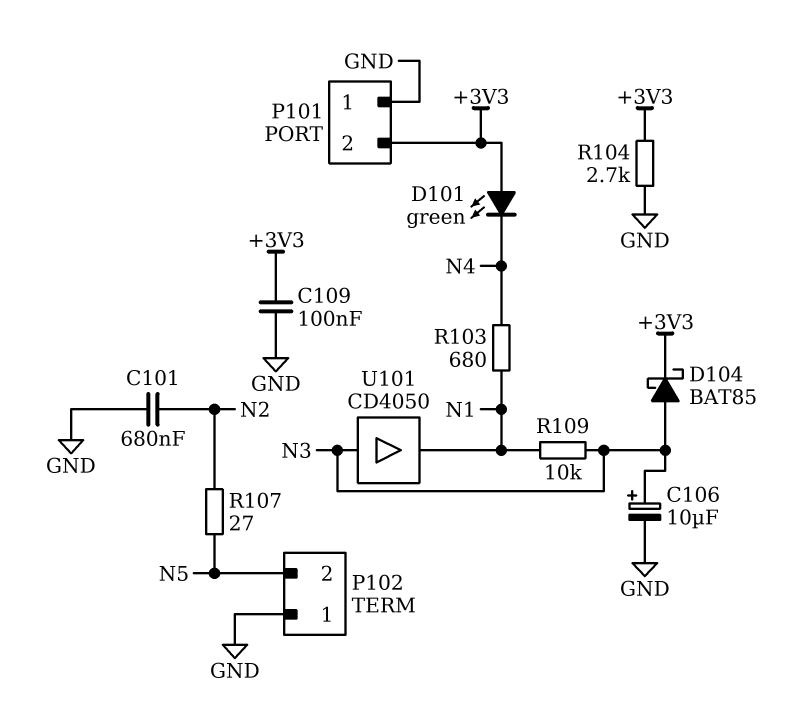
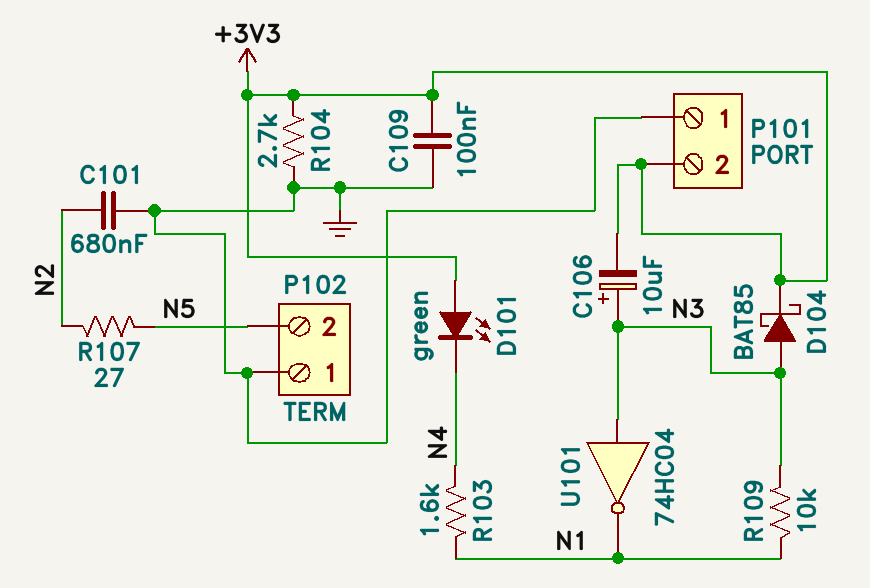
C106: 10uF (plus N3, minus GND) -> 10uF (plus N3, minus +3V3)
R103: 680 (N1, N4) -> 1.6k (N1, N4)
U101: buffer CD4050 (in N3, out N1) -> NOT 74HC04 (in N3, out N1)

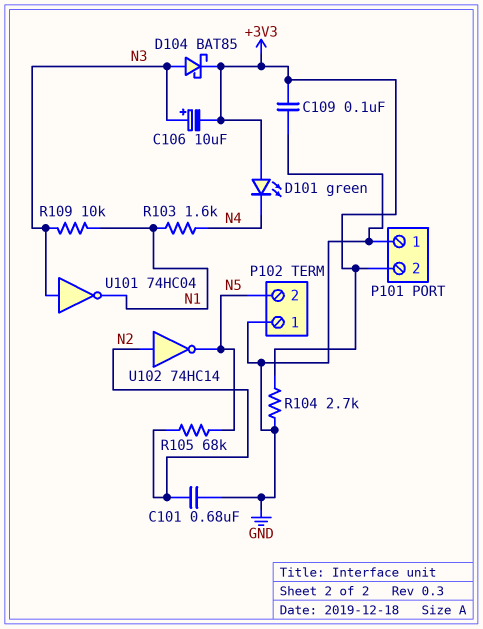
R105: none -> 68k (N2, N5)
R107: 27 (N2, N5) -> none
U102: none -> NOT 74HC14 (in N2, out N5)

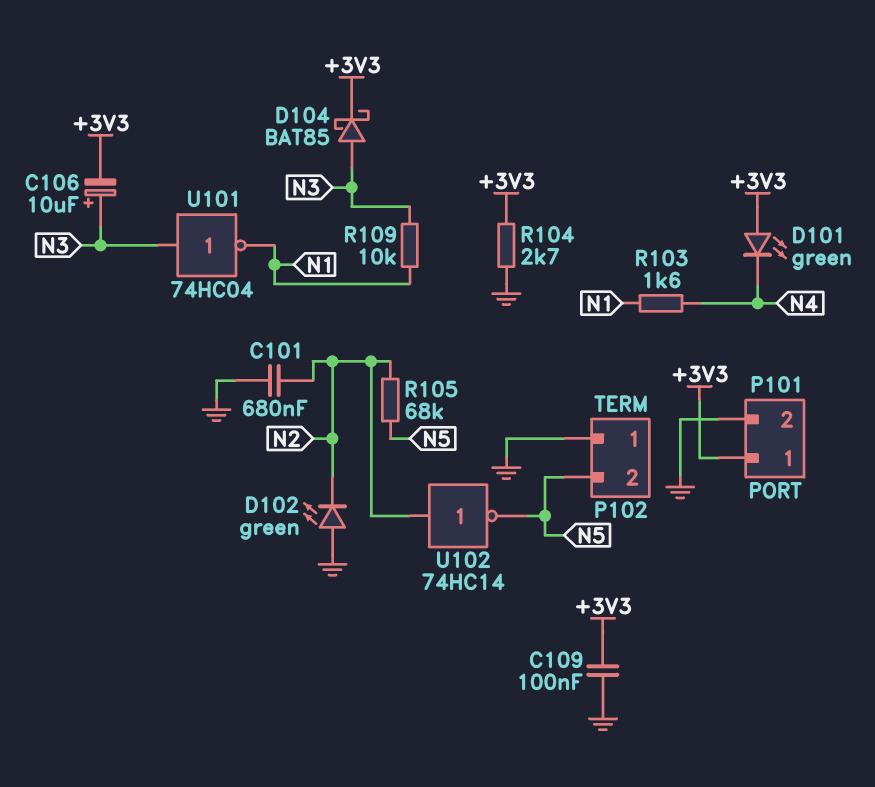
D102: none -> LED green (A GND, K N2)
P101 pin 1: GND -> +3V3
P101 pin 2: +3V3 -> GND

